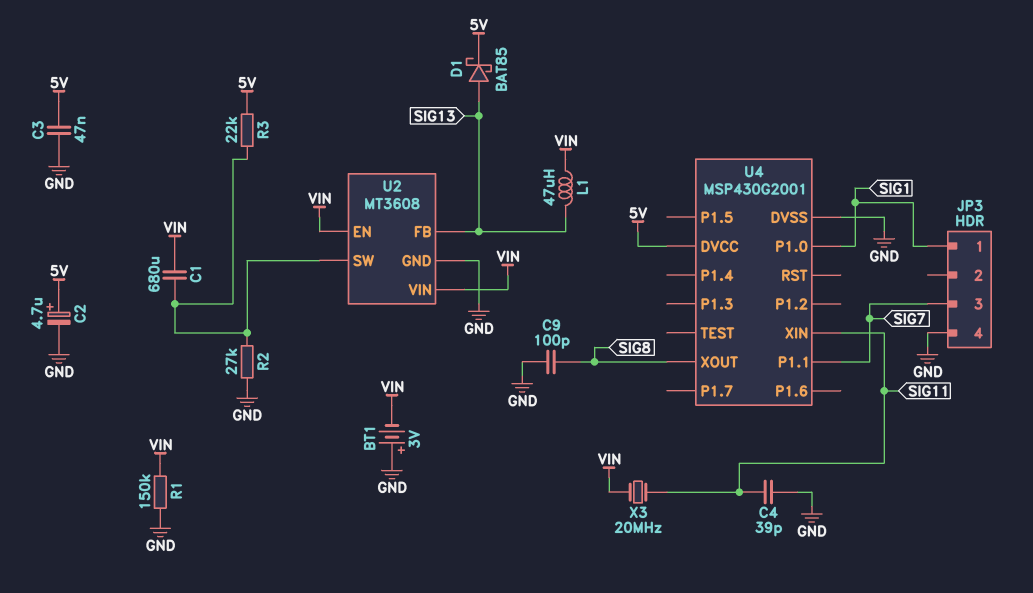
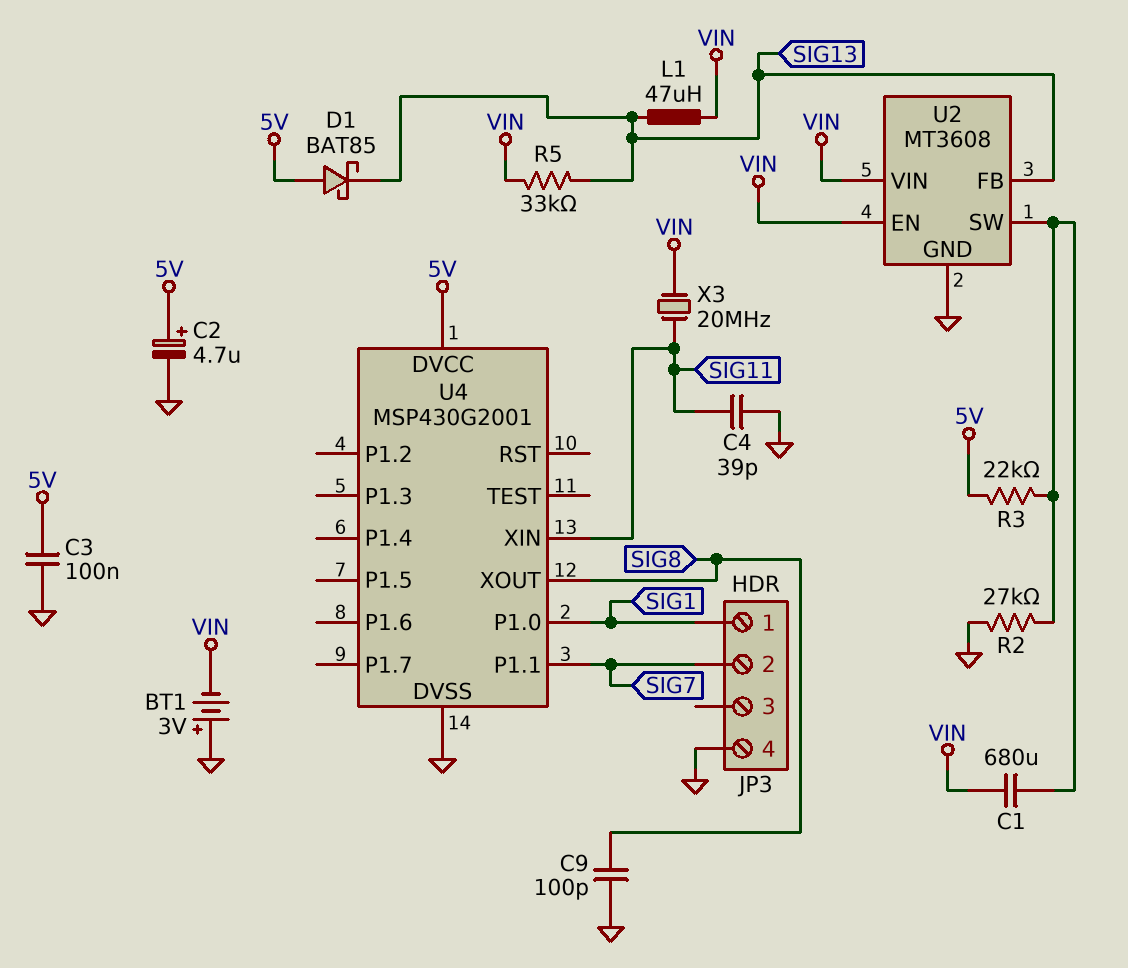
C3: 47nF (5V, GND) -> 100nF (5V, GND)
D1: schottky BAT85 (A SIG13, K 5V) -> schottky BAT85 (A 5V, K SIG13)
JP3 pin 2: none -> SIG7
JP3 pin 3: SIG7 -> none
R1: 150k (GND, VIN) -> none
R5: none -> 33k (SIG13, VIN)

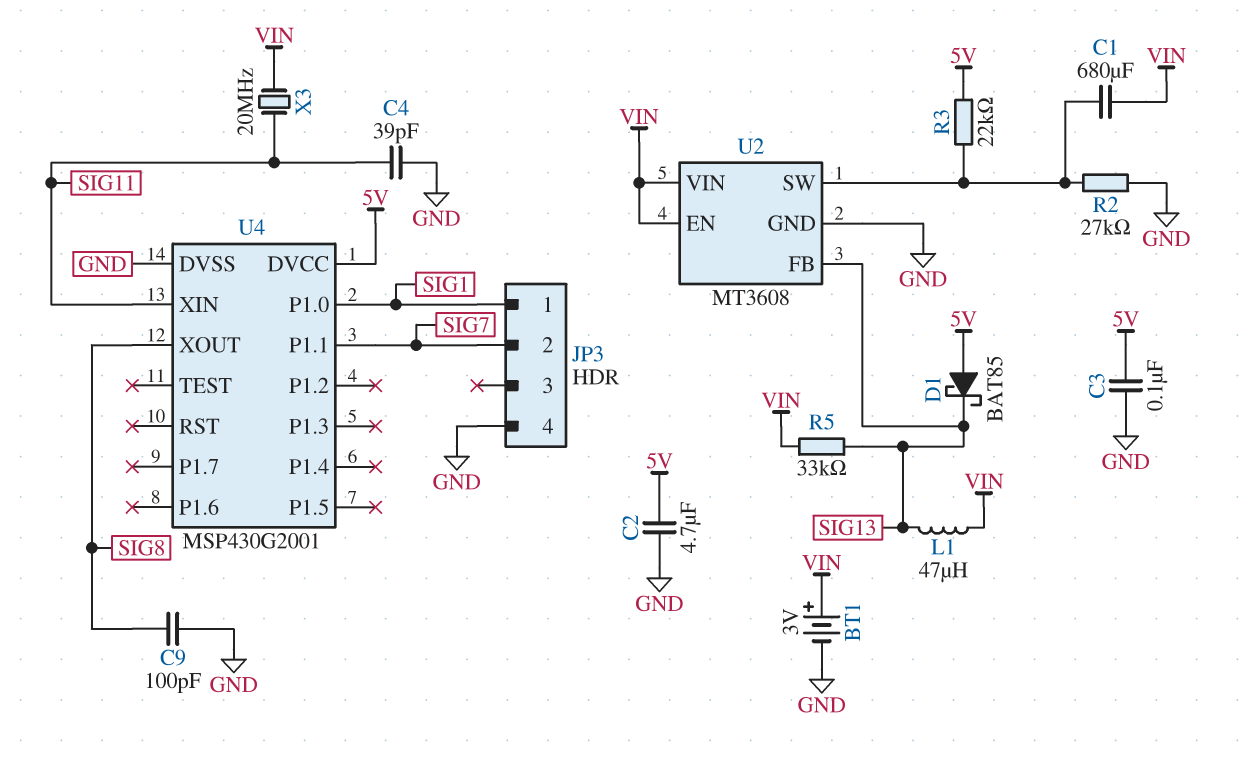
BT1: 3V (plus GND, minus VIN) -> 3V (plus VIN, minus GND)
C2: 4.7uF (plus 5V, minus GND) -> 4.7uF (5V, GND)

